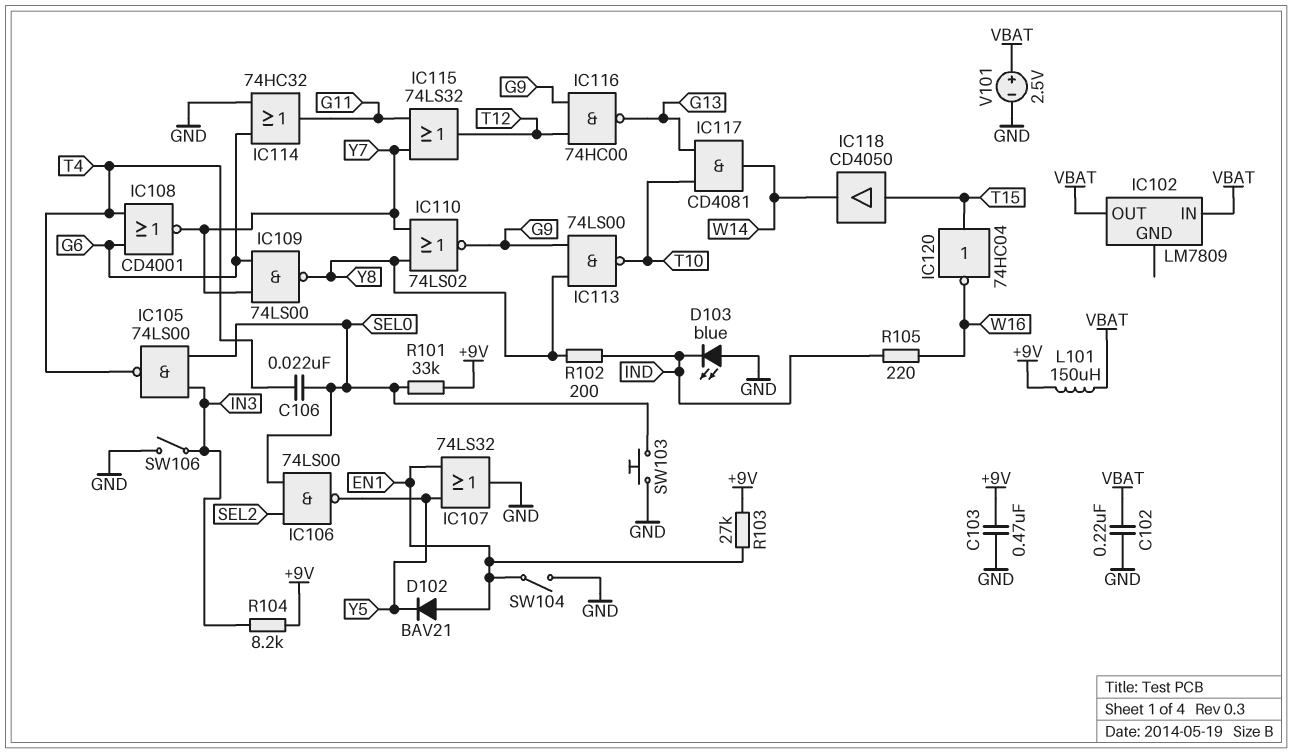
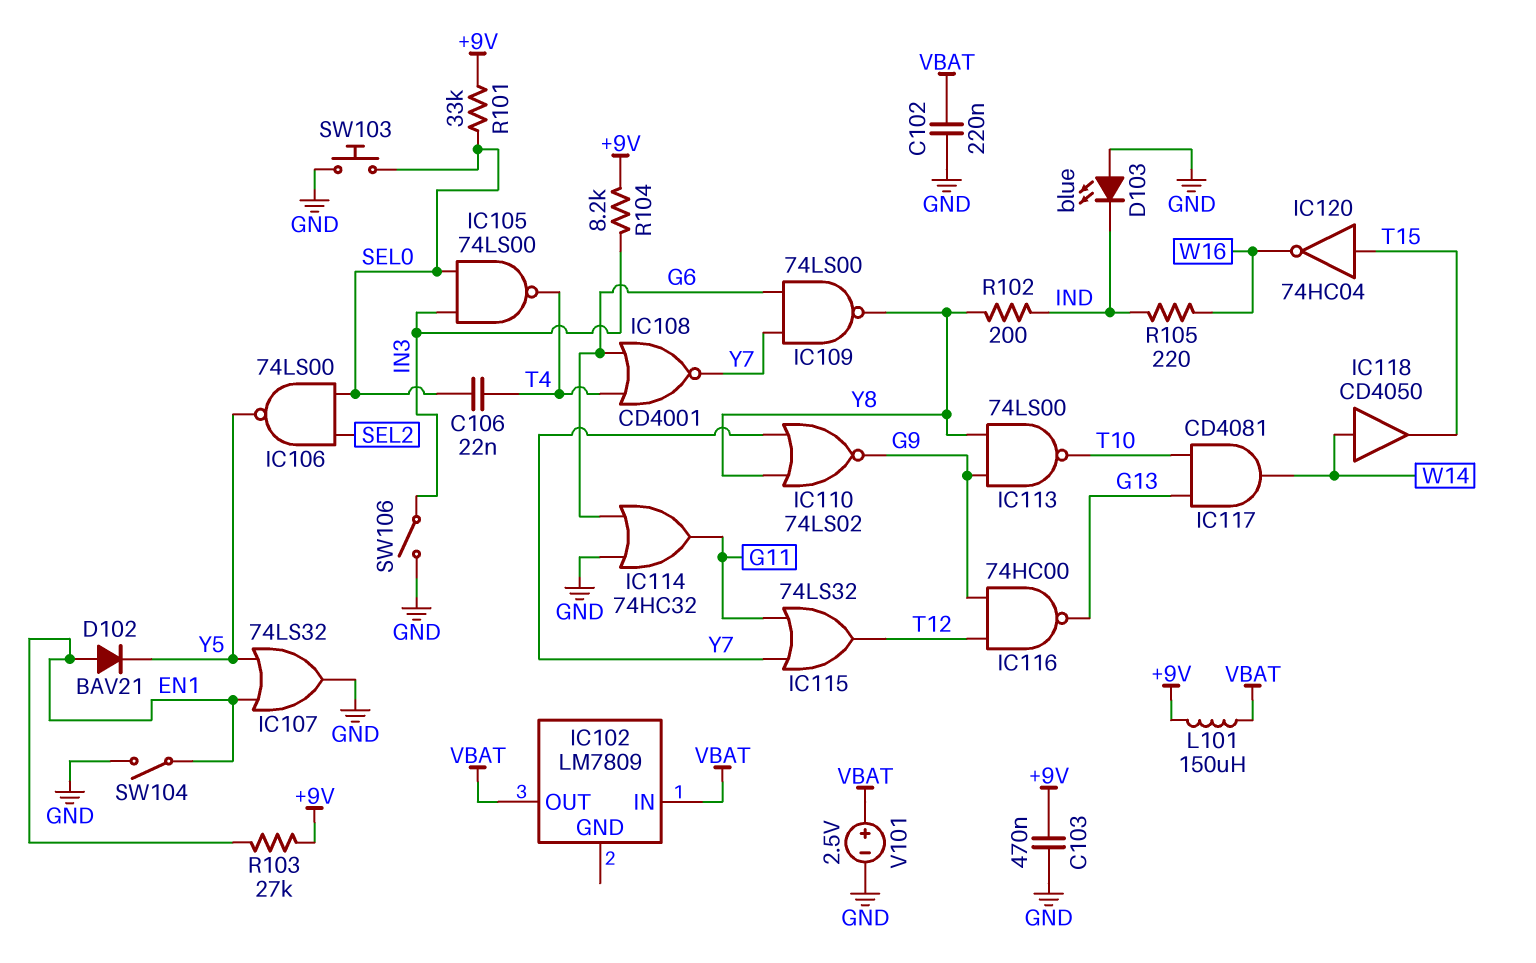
IC118: buffer CD4050 (in T15, out W14) -> buffer CD4050 (in W14, out T15)

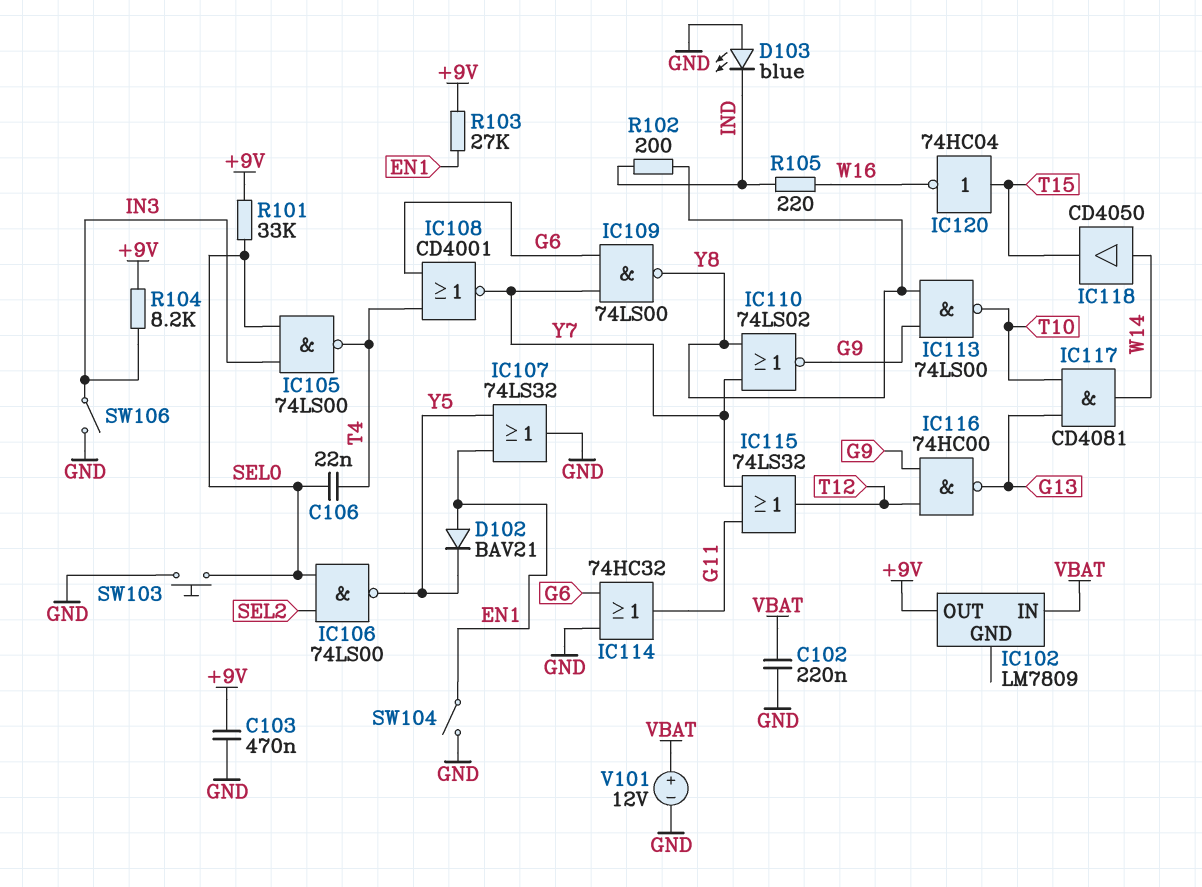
IC102 pin OUT: VBAT -> +9V
L101: 150uH (+9V, VBAT) -> none
V101: 2.5V (plus VBAT, minus GND) -> 12V (plus VBAT, minus GND)

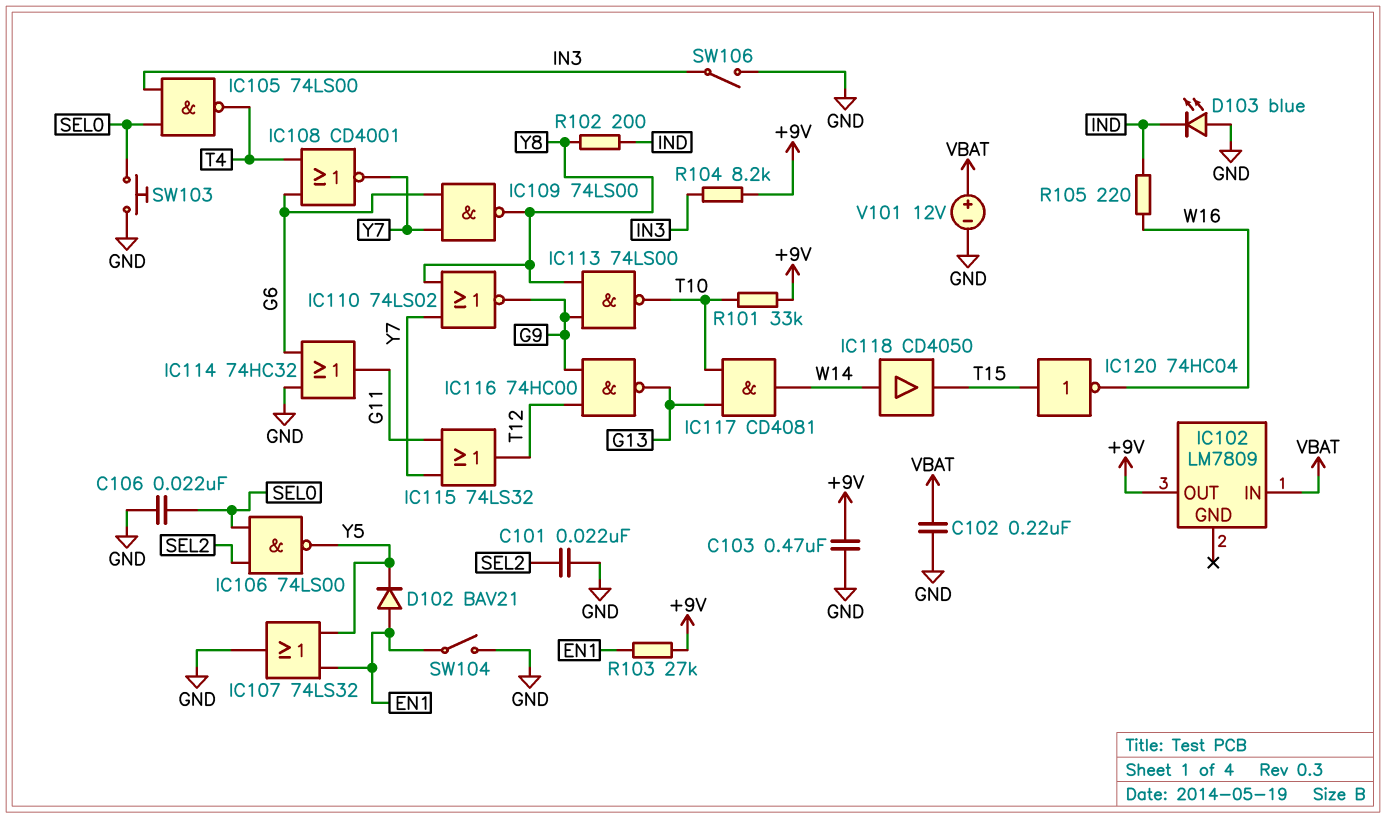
C101: none -> 22nF (GND, SEL2)
C106: 22nF (SEL0, T4) -> 22nF (GND, SEL0)
R101: 33k (+9V, SEL0) -> 33k (+9V, T10)

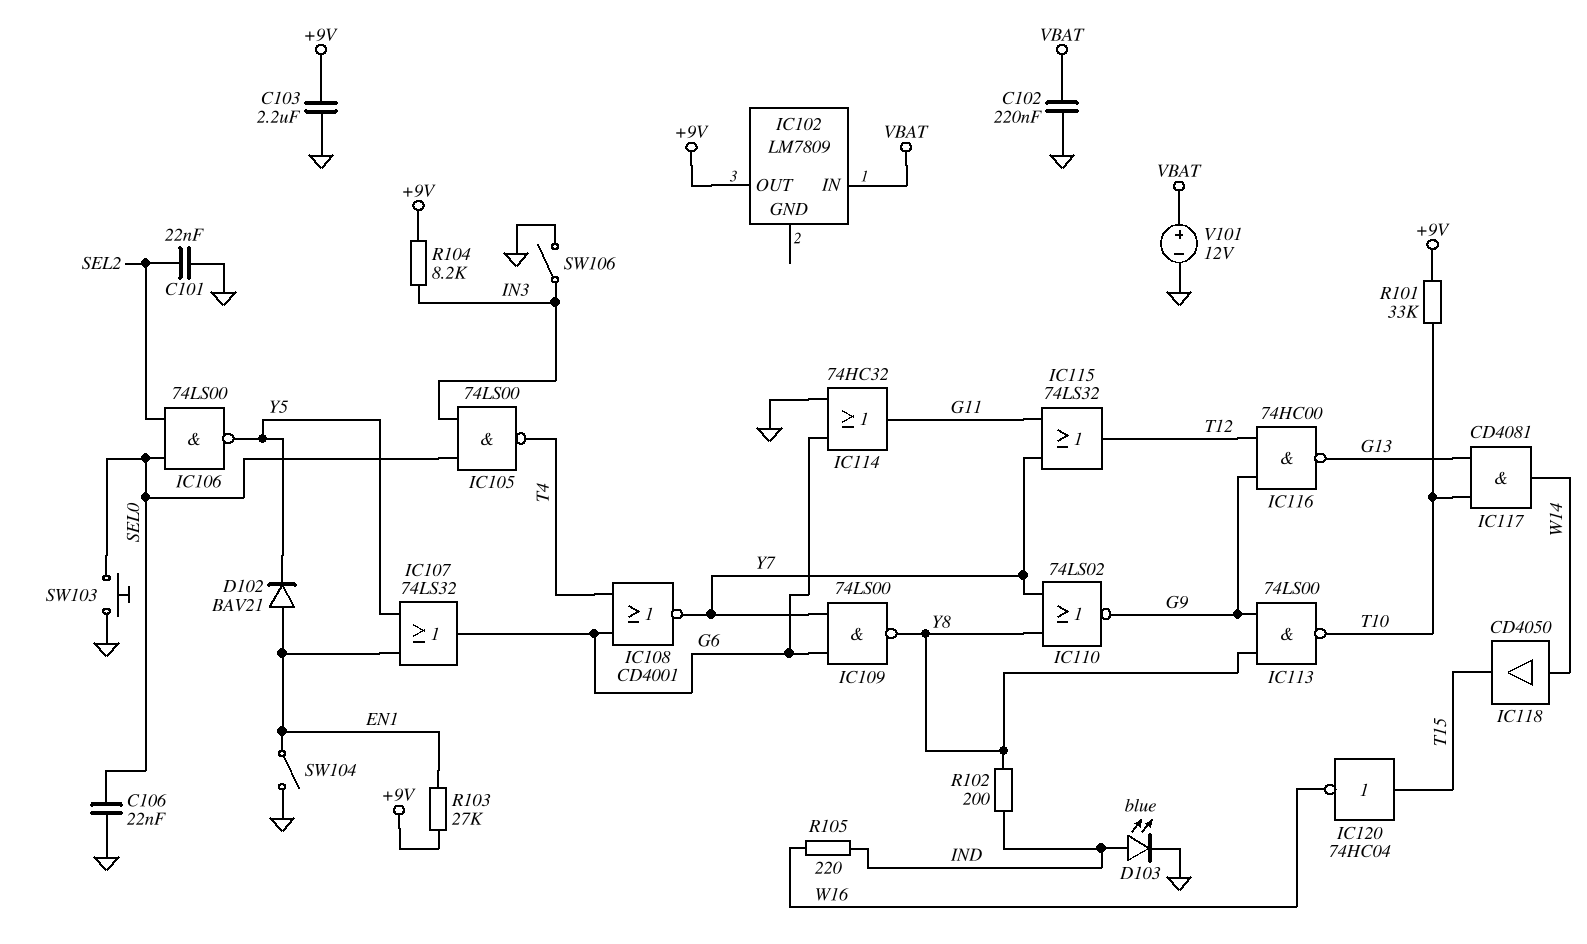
C103: 470nF (+9V, GND) -> 2.2uF (+9V, GND)
D103: LED blue (A GND, K IND) -> LED blue (A IND, K GND)
IC107: OR 74LS32 (in EN1, in Y5, out GND) -> OR 74LS32 (in EN1, in Y5, out G6)

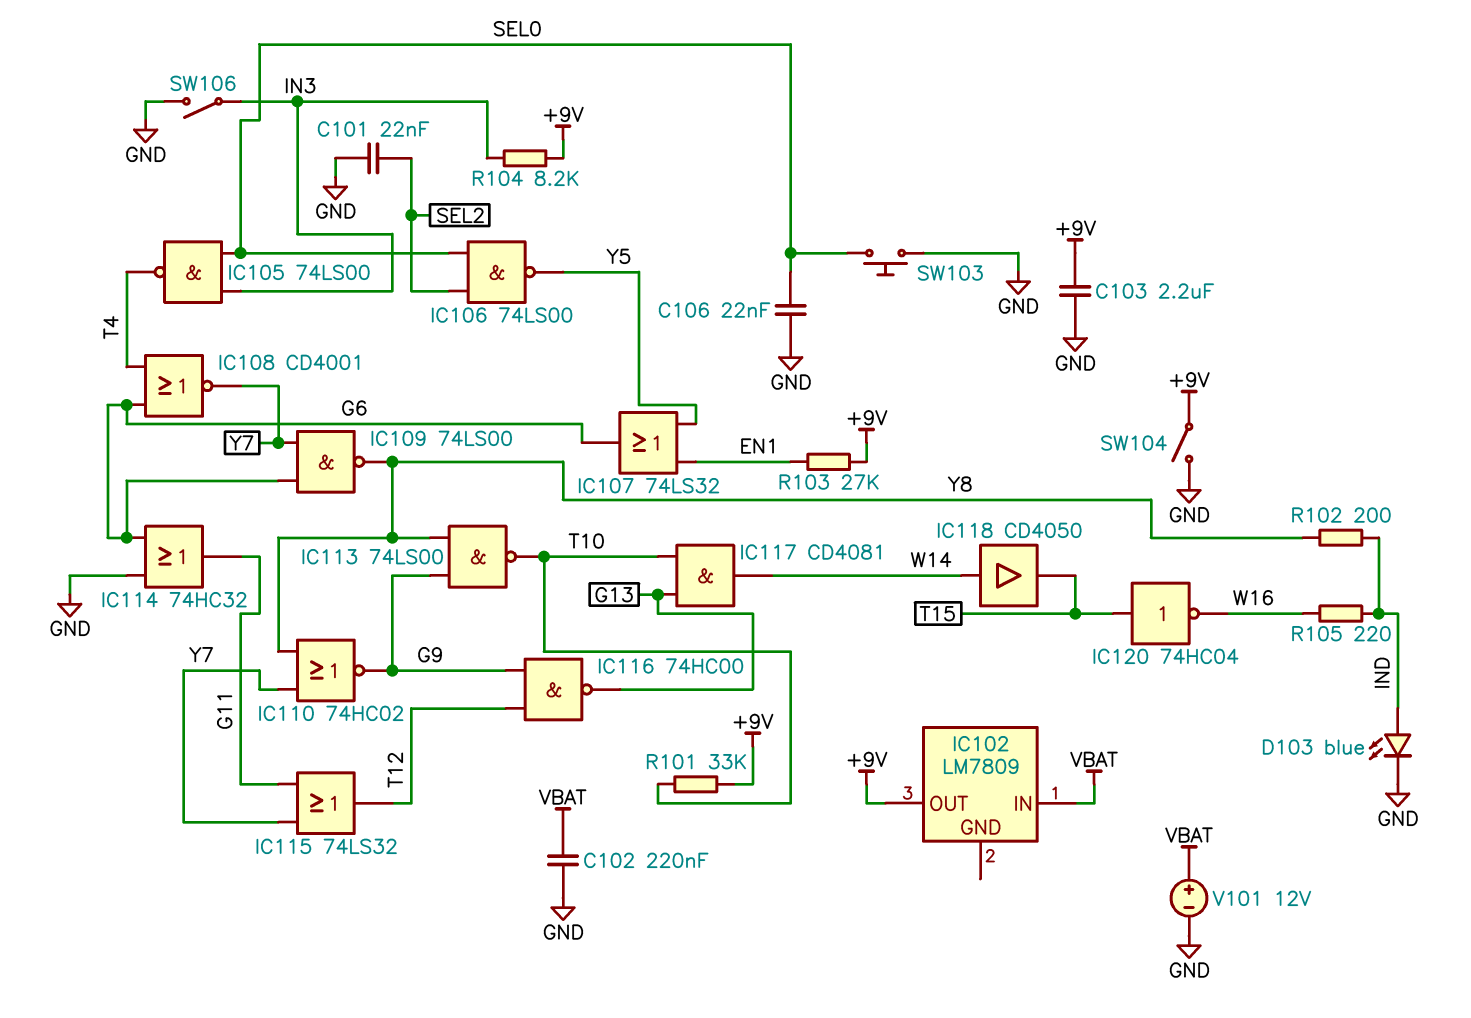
D102: diode BAV21 (A EN1, K Y5) -> none
IC110: NOR 74LS02 (in Y7, in Y8, out G9) -> NOR 74HC02 (in Y7, in Y8, out G9)
SW104: switch (EN1, GND) -> switch (+9V, GND)

